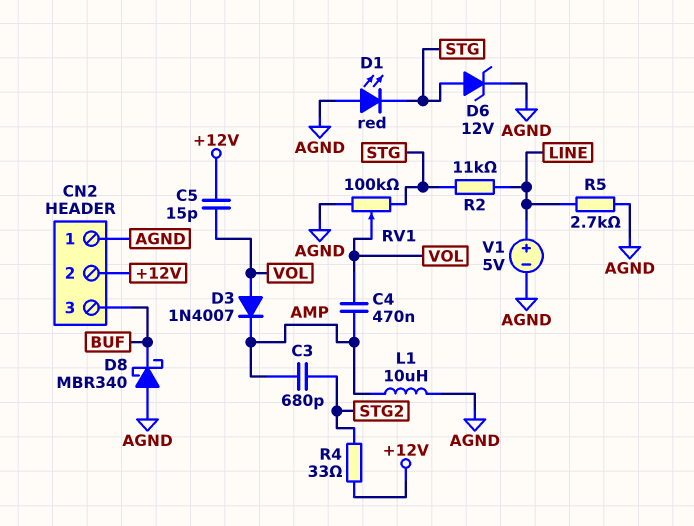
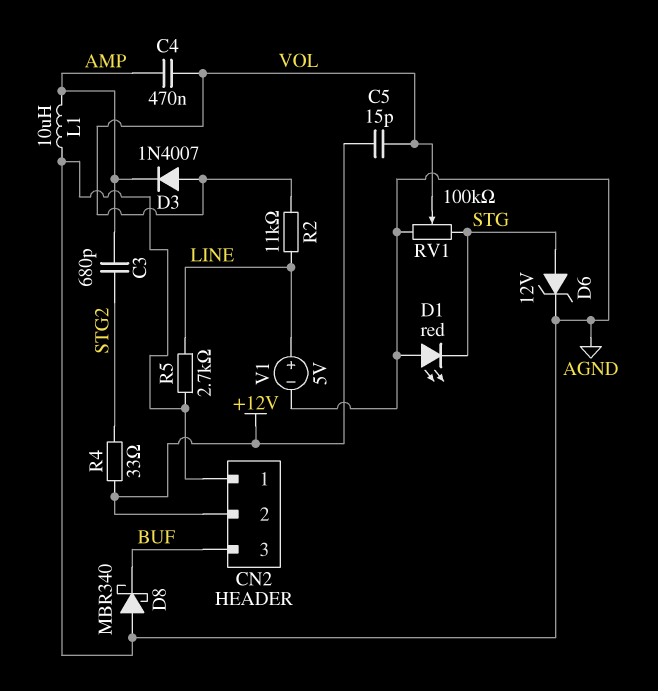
R2: 11k (LINE, STG) -> 11k (LINE, VOL)

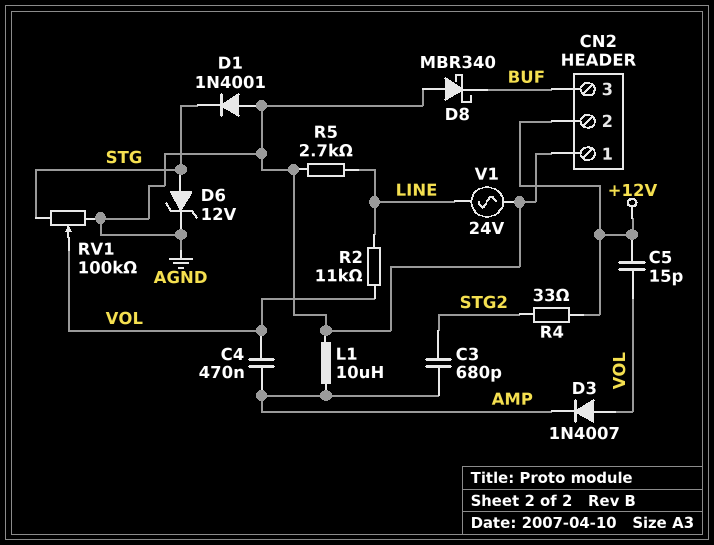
D1: LED red (A AGND, K STG) -> diode 1N4001 (A AGND, K STG)
V1: 5V (plus LINE, minus AGND) -> AC 24V (AGND, LINE)

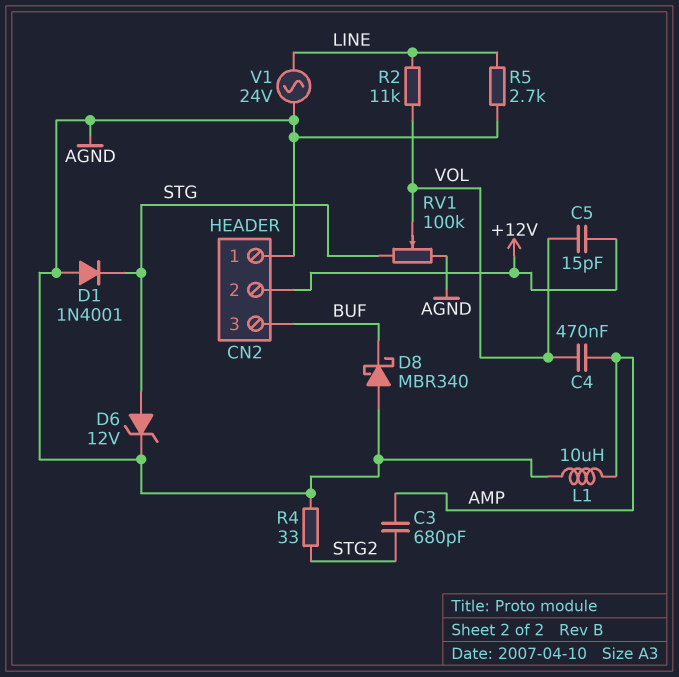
D3: diode 1N4007 (A VOL, K AMP) -> none
R4: 33 (+12V, STG2) -> 33 (AGND, STG2)

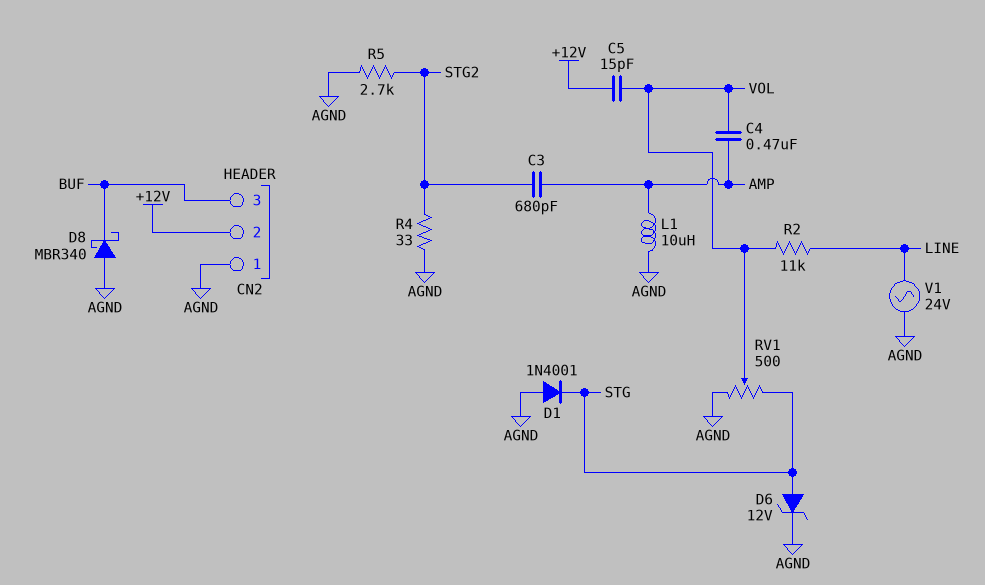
R5: 2.7k (AGND, LINE) -> 2.7k (AGND, STG2)
RV1: 100k (AGND, STG, wiper VOL) -> 500 (AGND, STG, wiper VOL)

